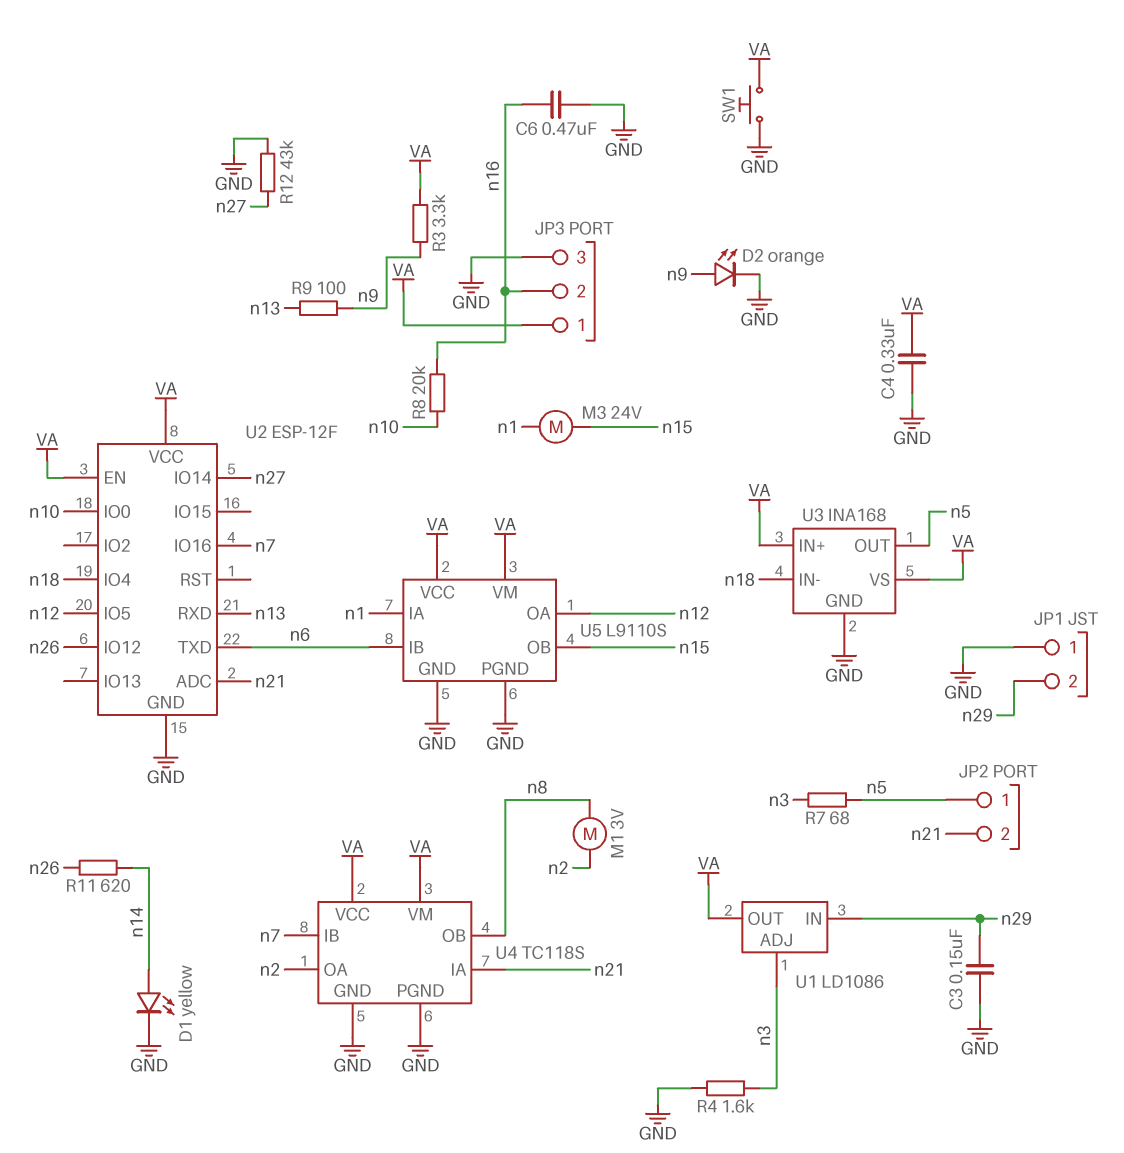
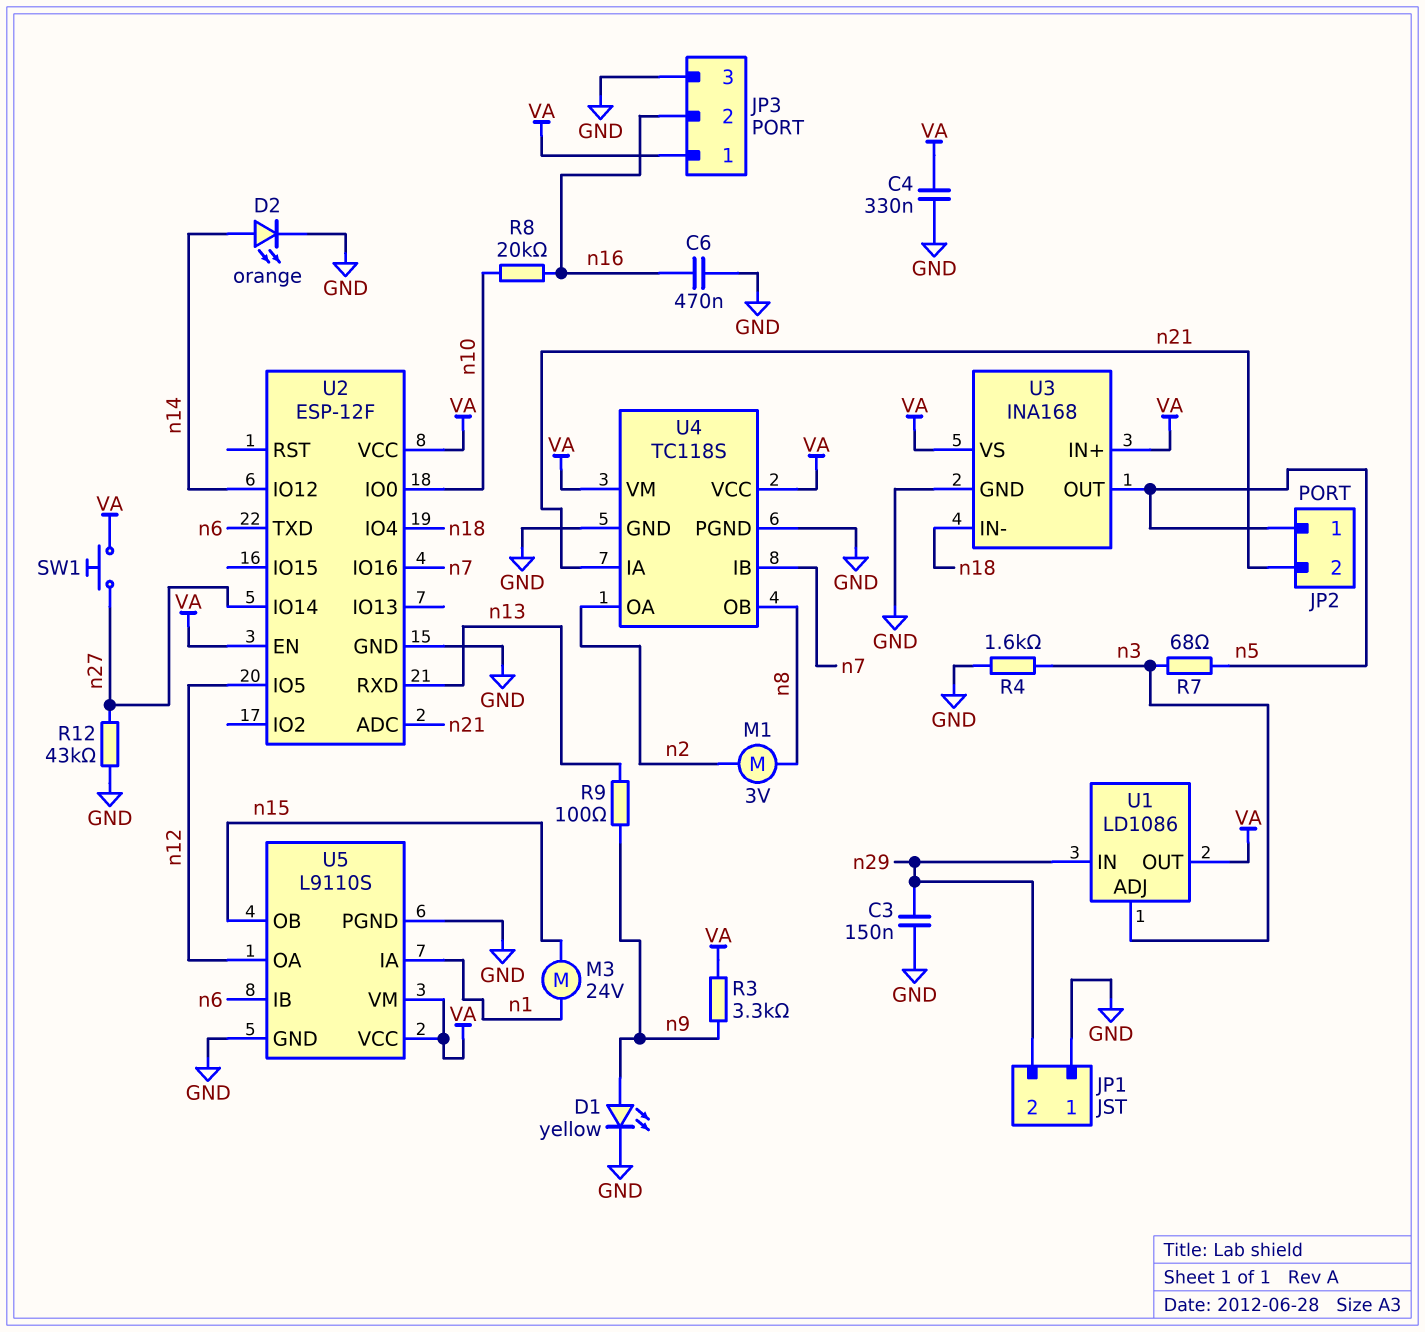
D1: LED yellow (A n14, K GND) -> LED yellow (A n9, K GND)
D2: LED orange (A n9, K GND) -> LED orange (A n14, K GND)
R11: 620 (n14, n26) -> none
SW1: button (GND, VA) -> button (VA, n27)
U2 pin IO12: n26 -> n14

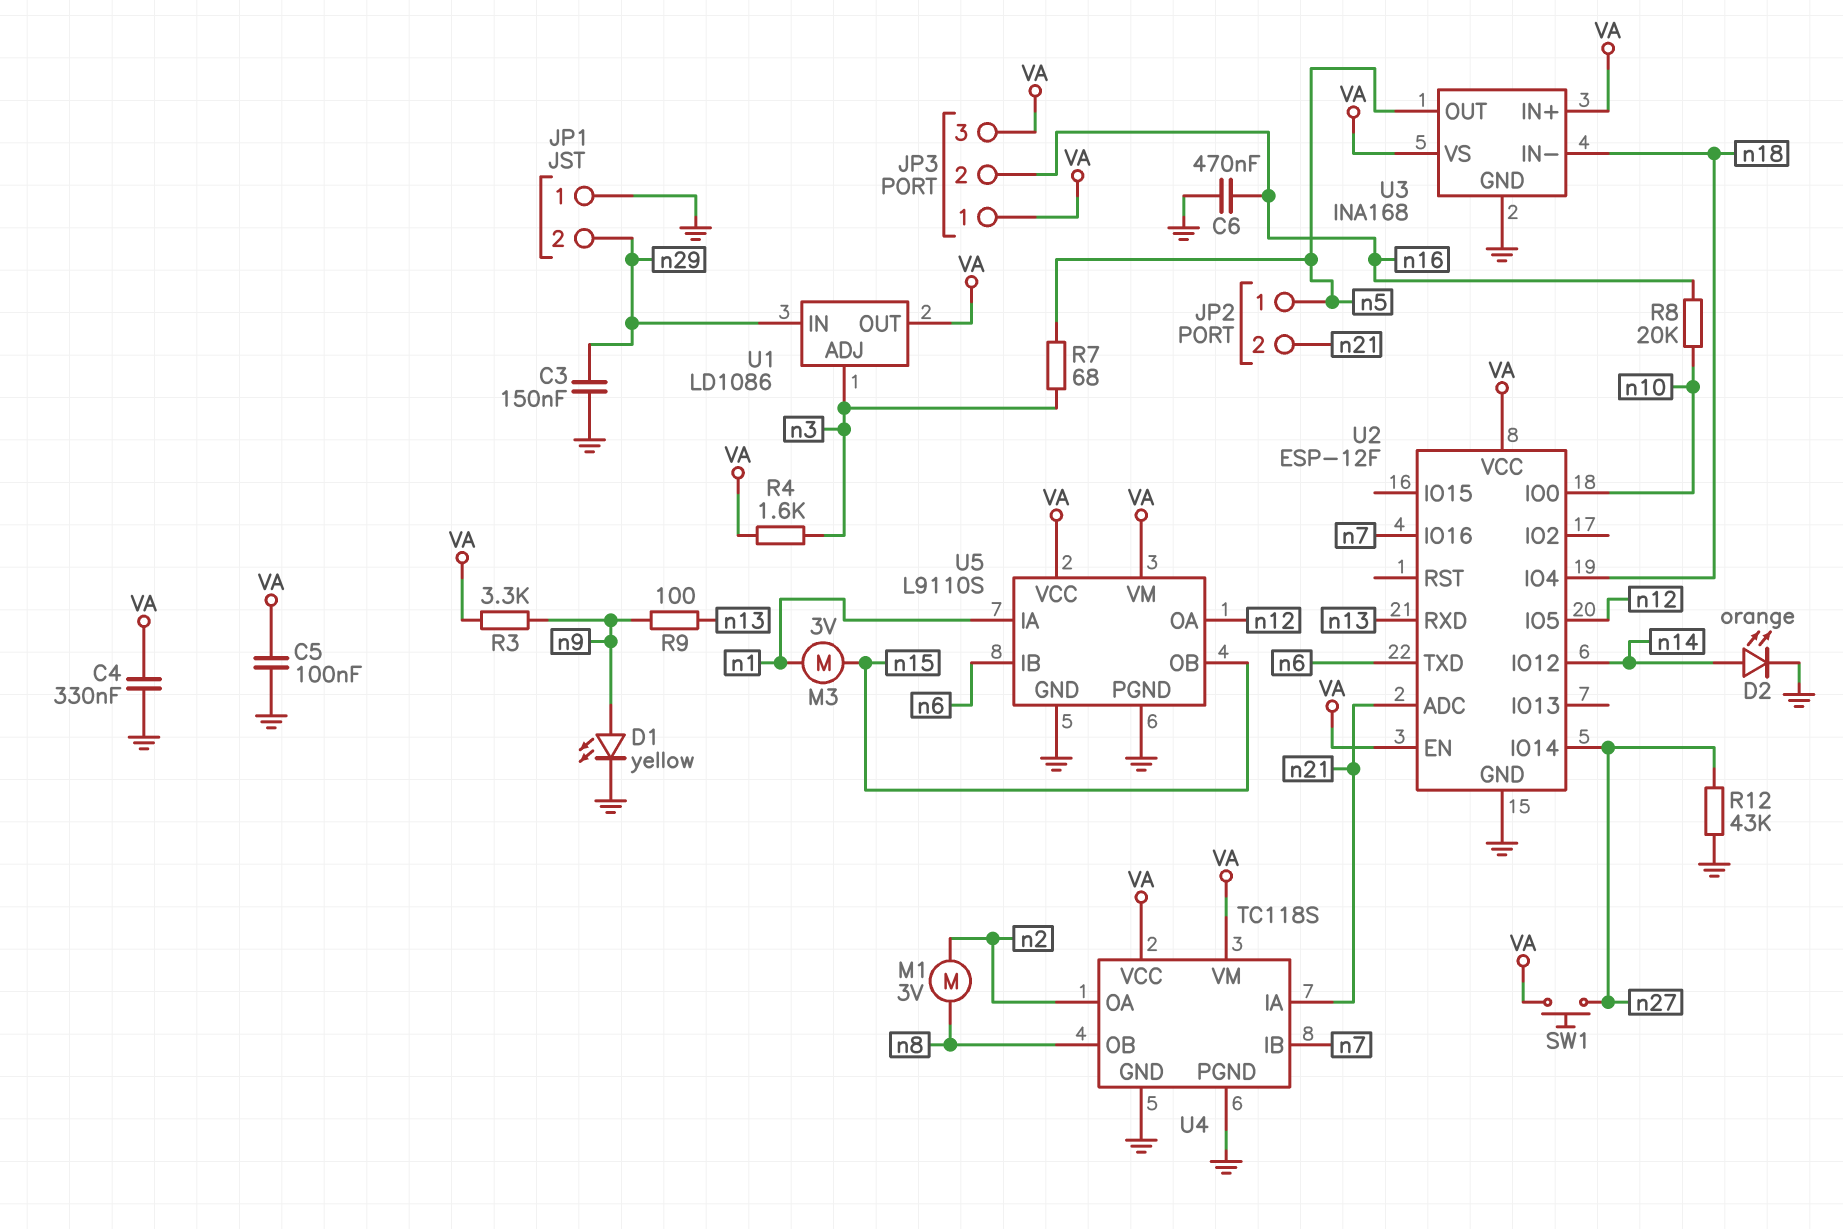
C5: none -> 100nF (GND, VA)
JP3 pin 3: GND -> VA
M3: motor 24V (n1, n15) -> motor 3V (n1, n15)
R4: 1.6k (GND, n3) -> 1.6k (VA, n3)

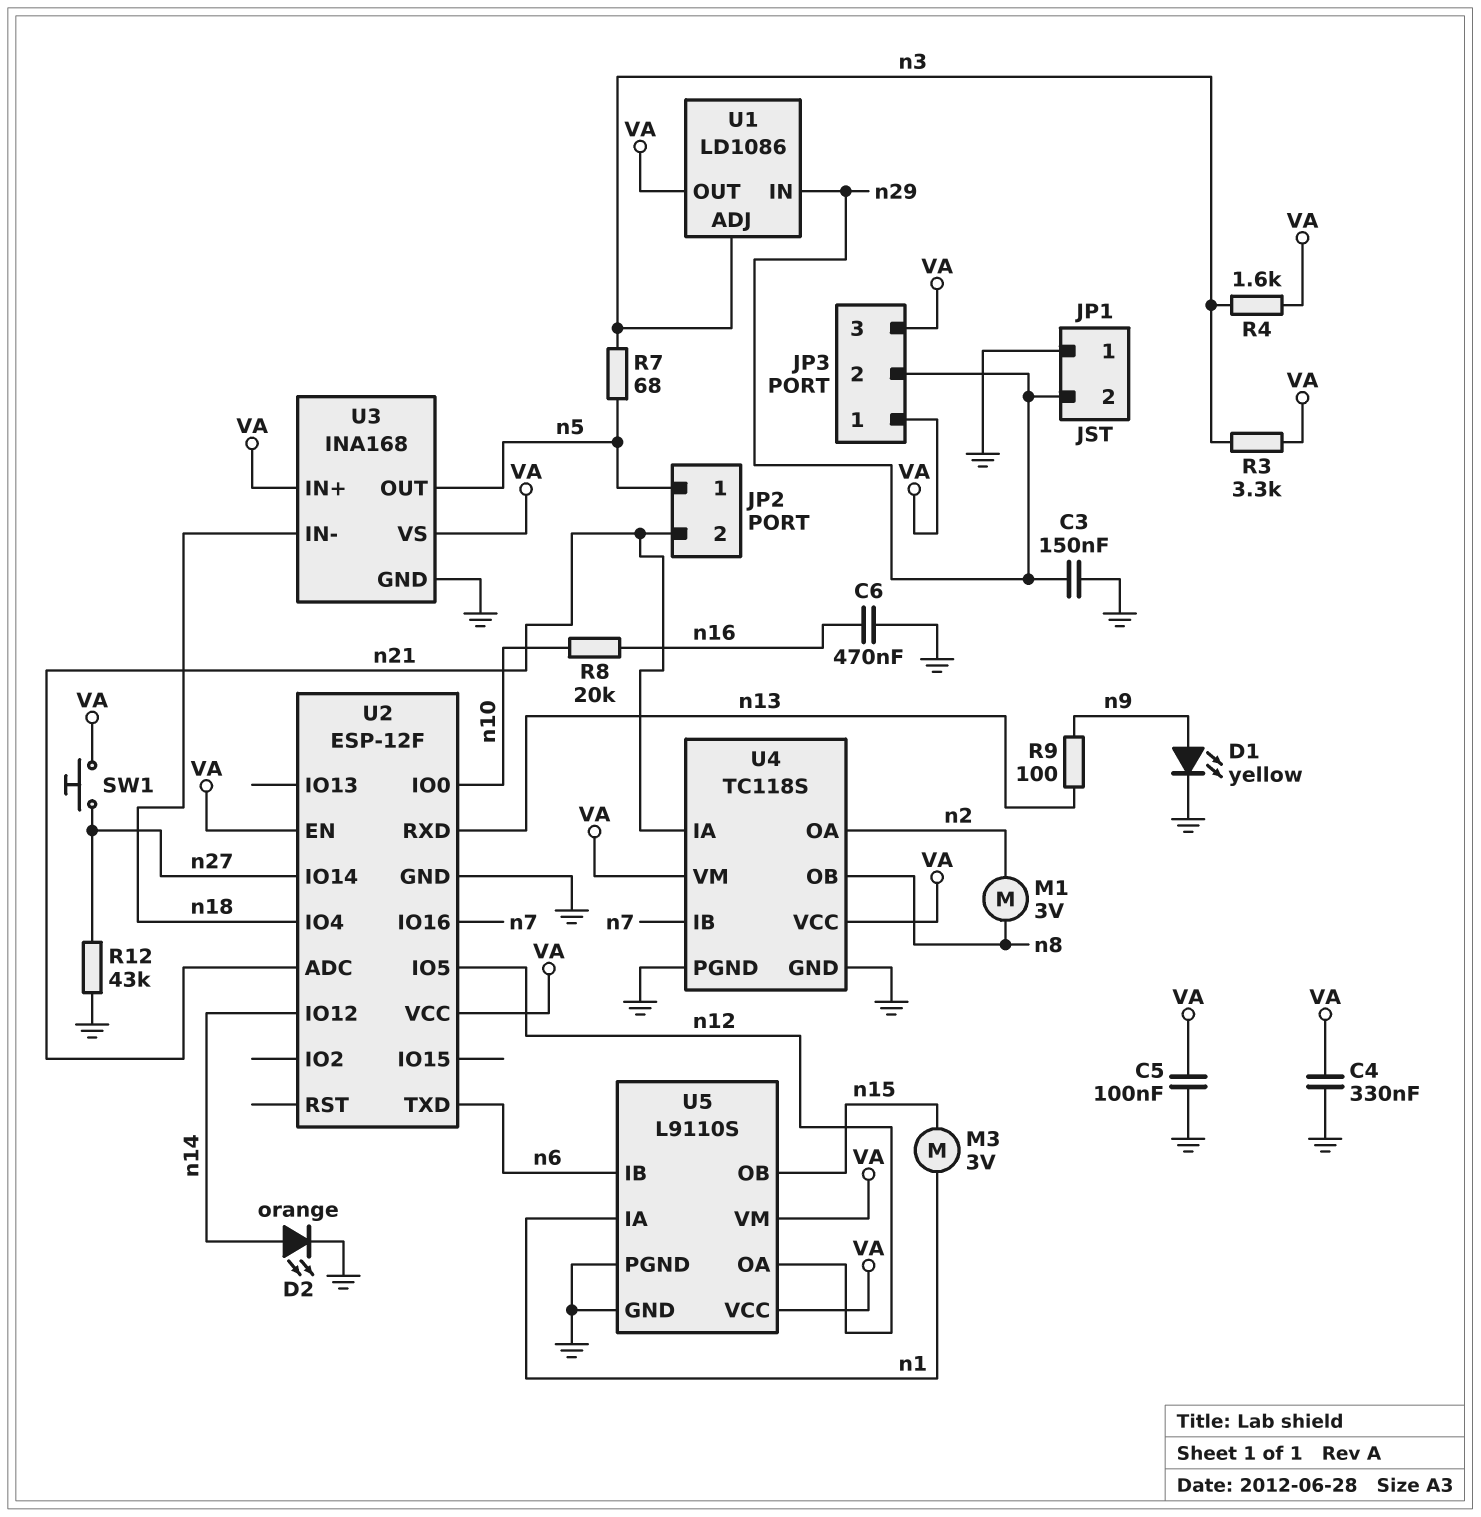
JP3 pin 2: n16 -> n29
R3: 3.3k (VA, n9) -> 3.3k (VA, n3)

